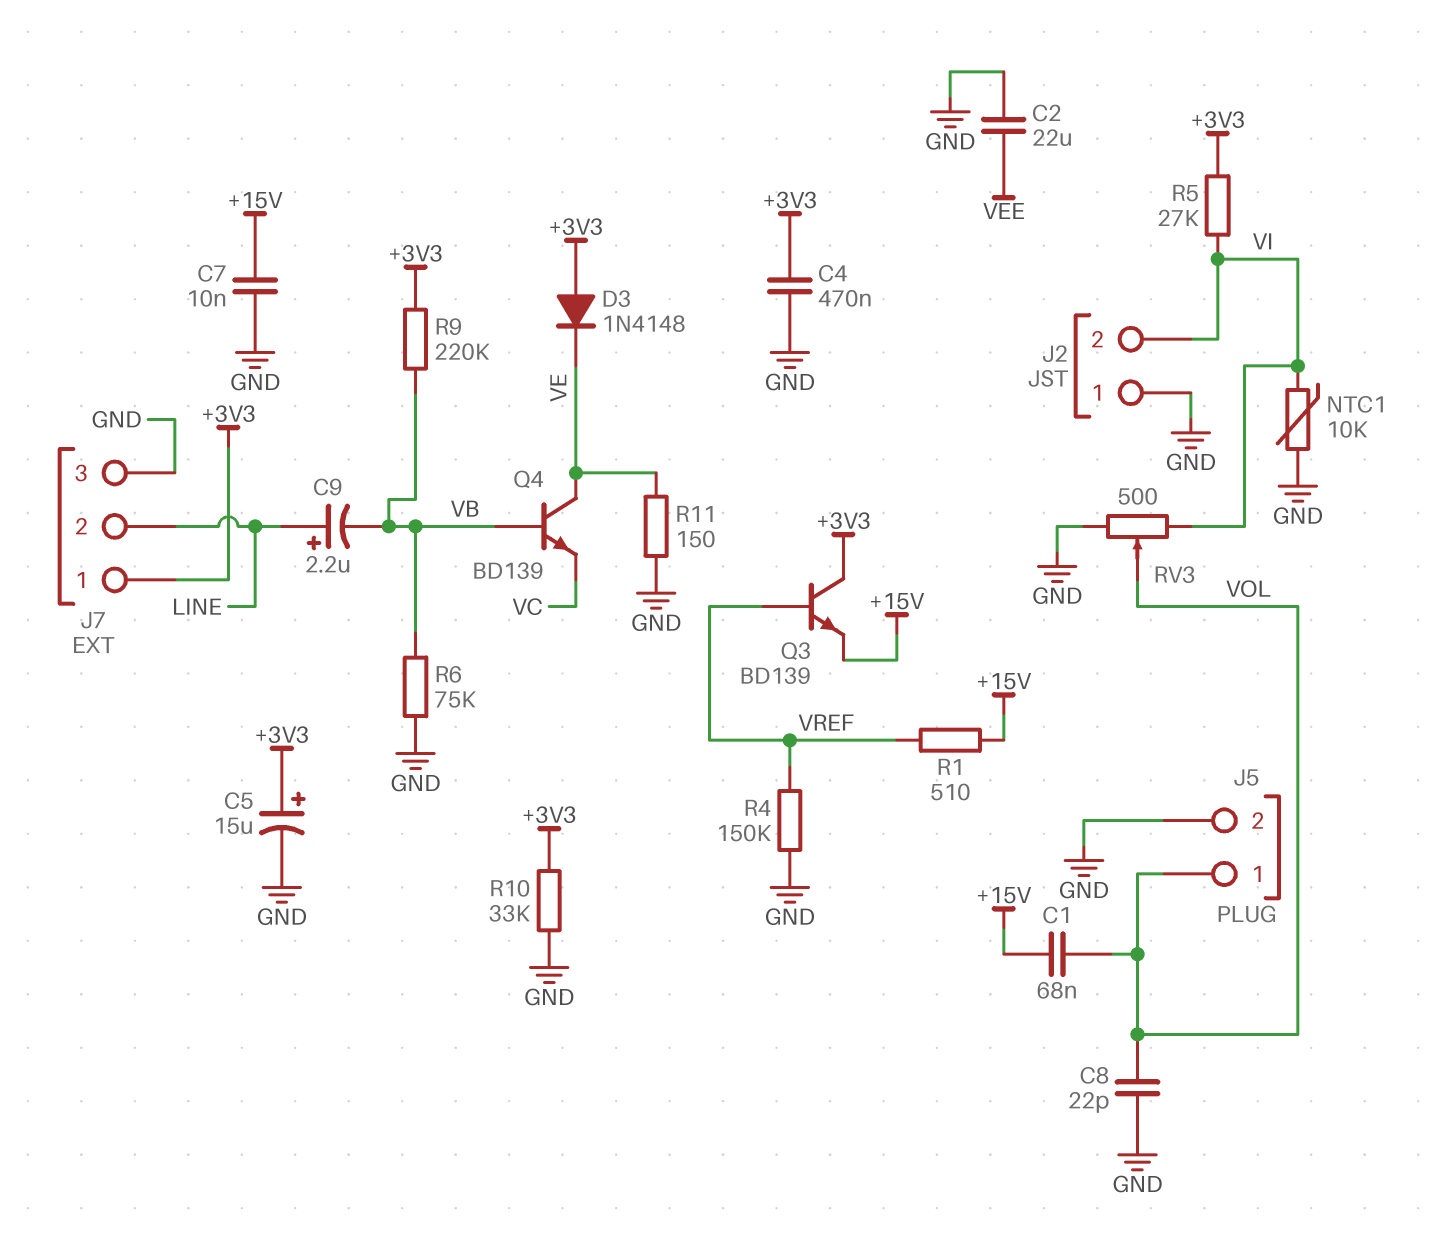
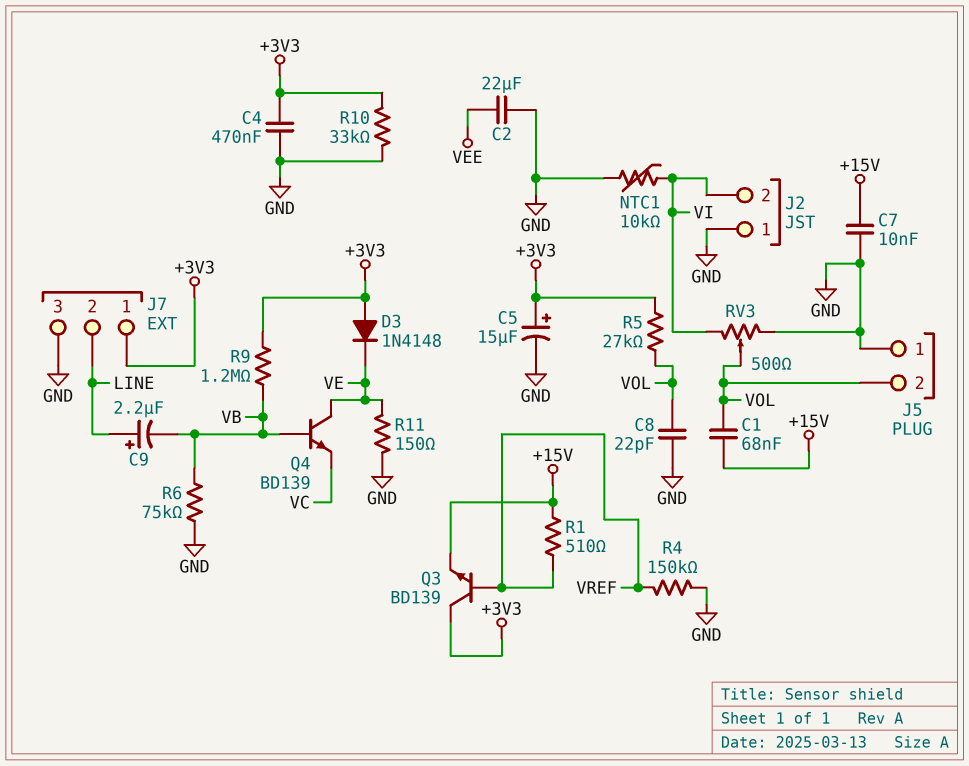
J5 pin 1: VOL -> GND
J5 pin 2: GND -> VOL
R5: 27k (+3V3, VI) -> 27k (+3V3, VOL)
R9: 220k (+3V3, VB) -> 1.2M (+3V3, VB)

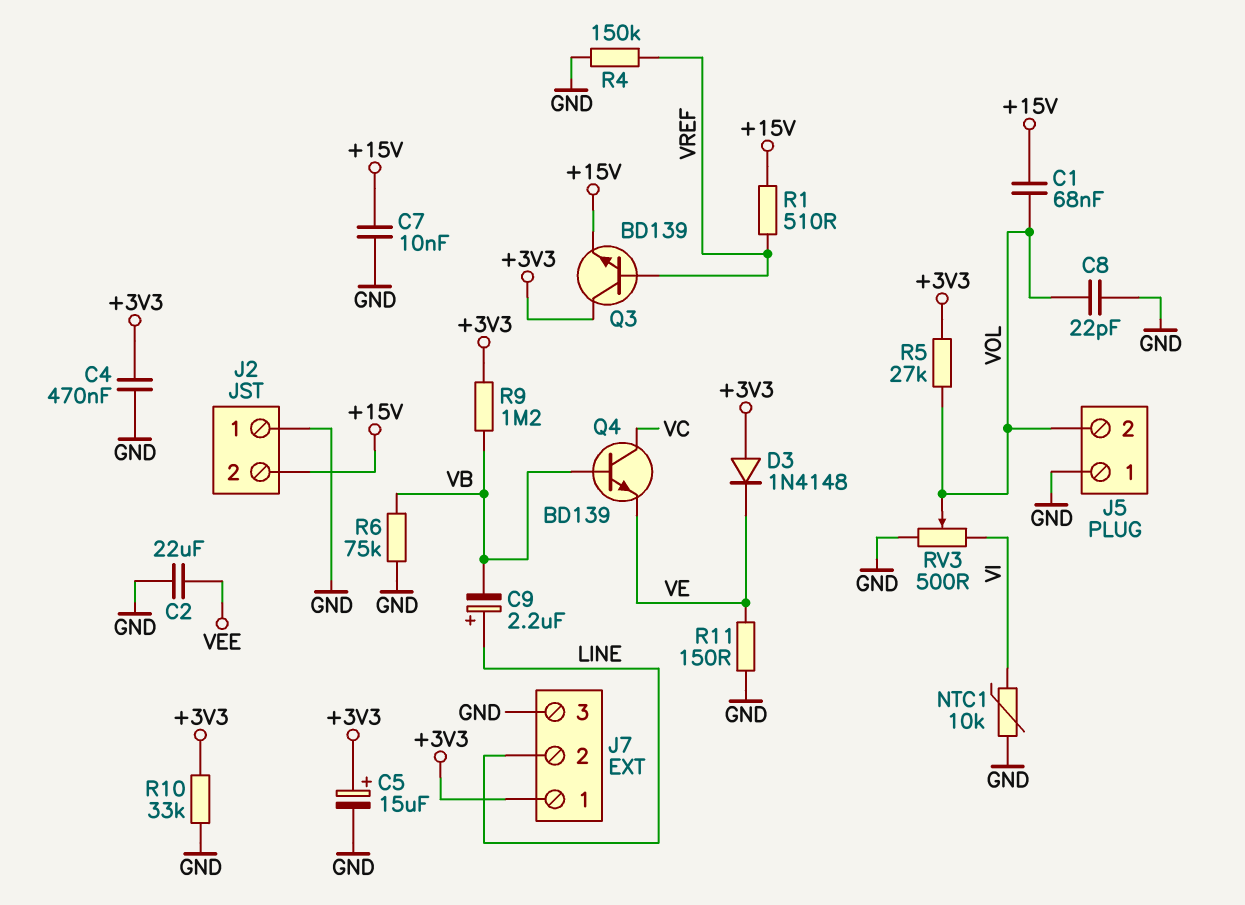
J2 pin 2: VI -> +15V
Q4: NPN BD139 (B VB, C VE, E VC) -> NPN BD139 (B VB, C VC, E VE)

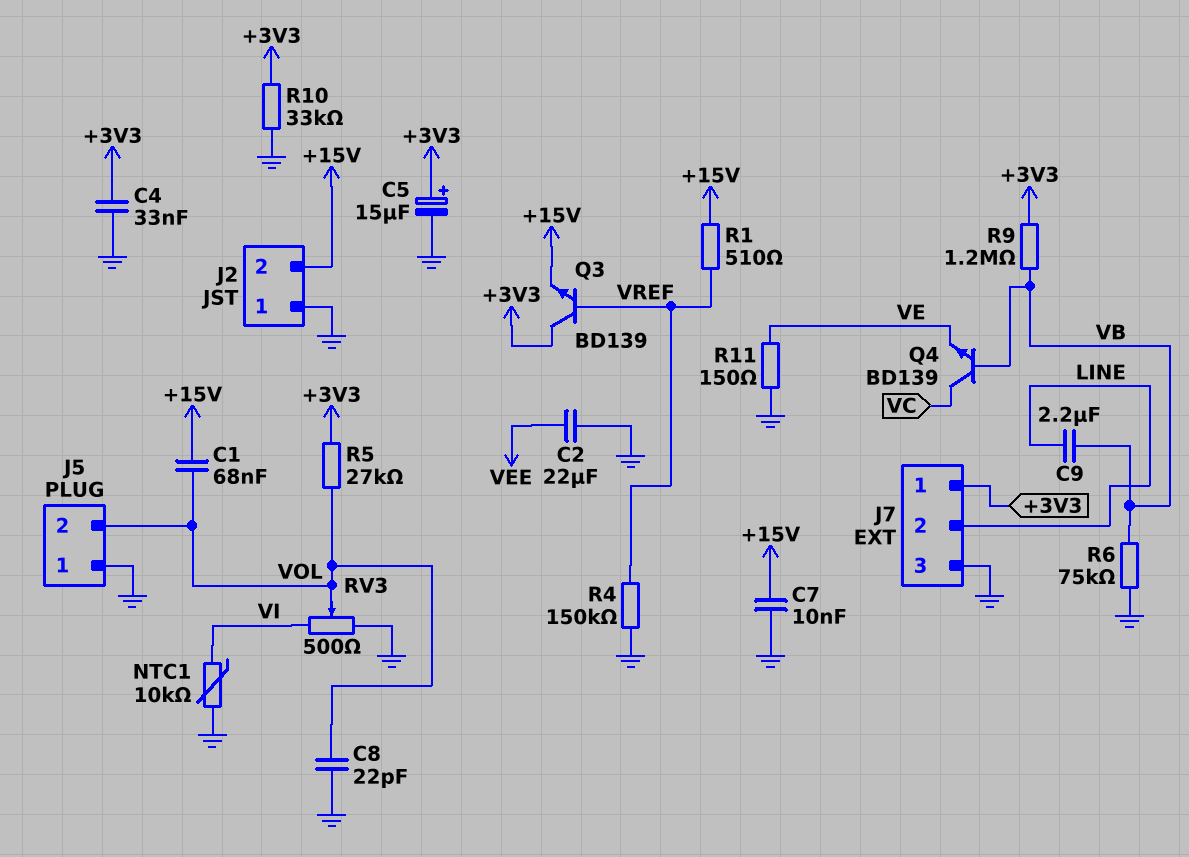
C4: 470nF (+3V3, GND) -> 33nF (+3V3, GND)
C9: 2.2uF (plus LINE, minus VB) -> 2.2uF (LINE, VB)
D3: diode 1N4148 (A +3V3, K VE) -> none

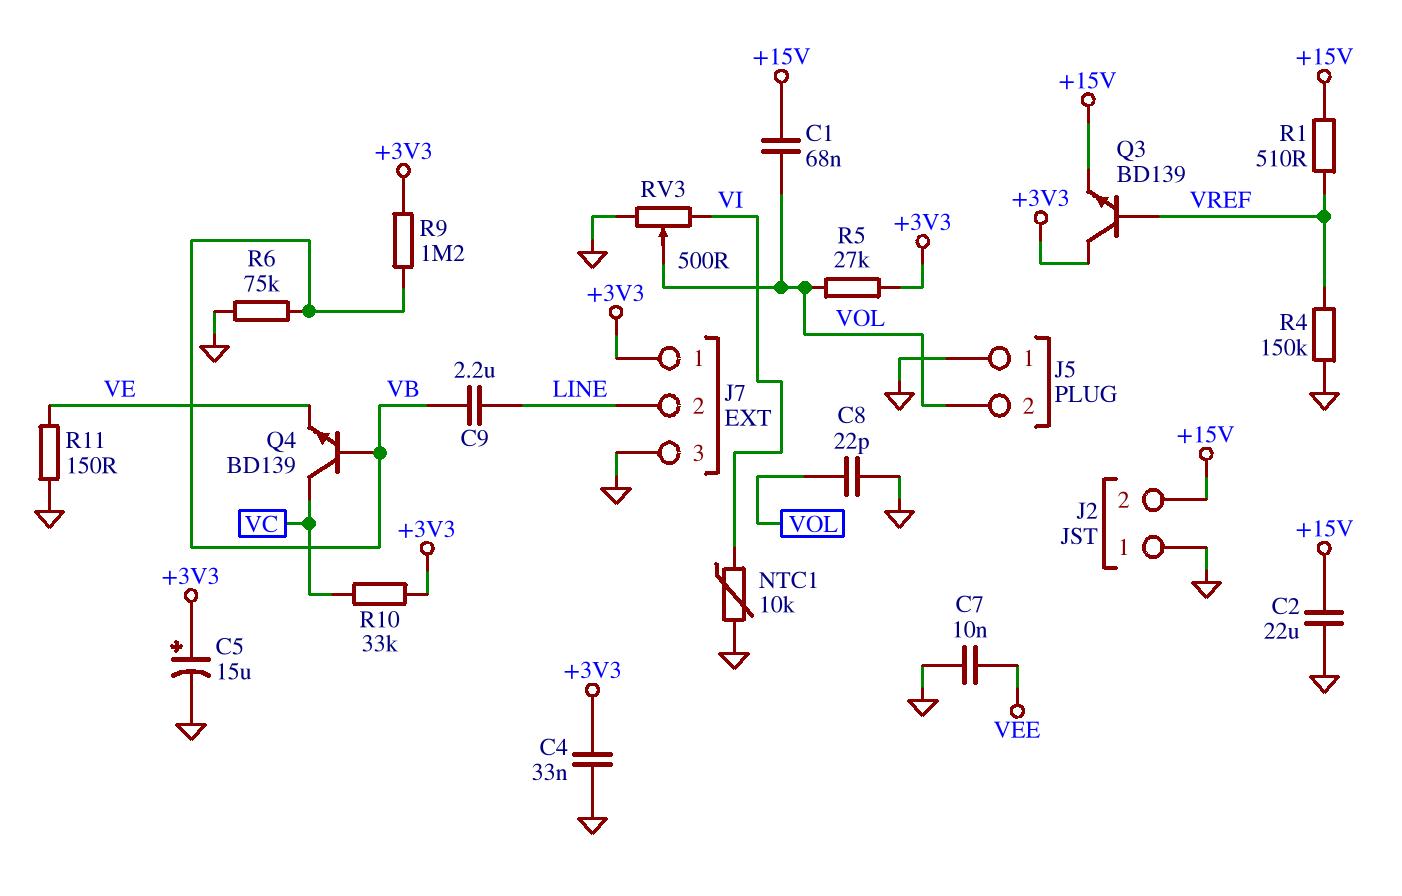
C2: 22uF (GND, VEE) -> 22uF (+15V, GND)
C7: 10nF (+15V, GND) -> 10nF (GND, VEE)
R10: 33k (+3V3, GND) -> 33k (+3V3, VC)

